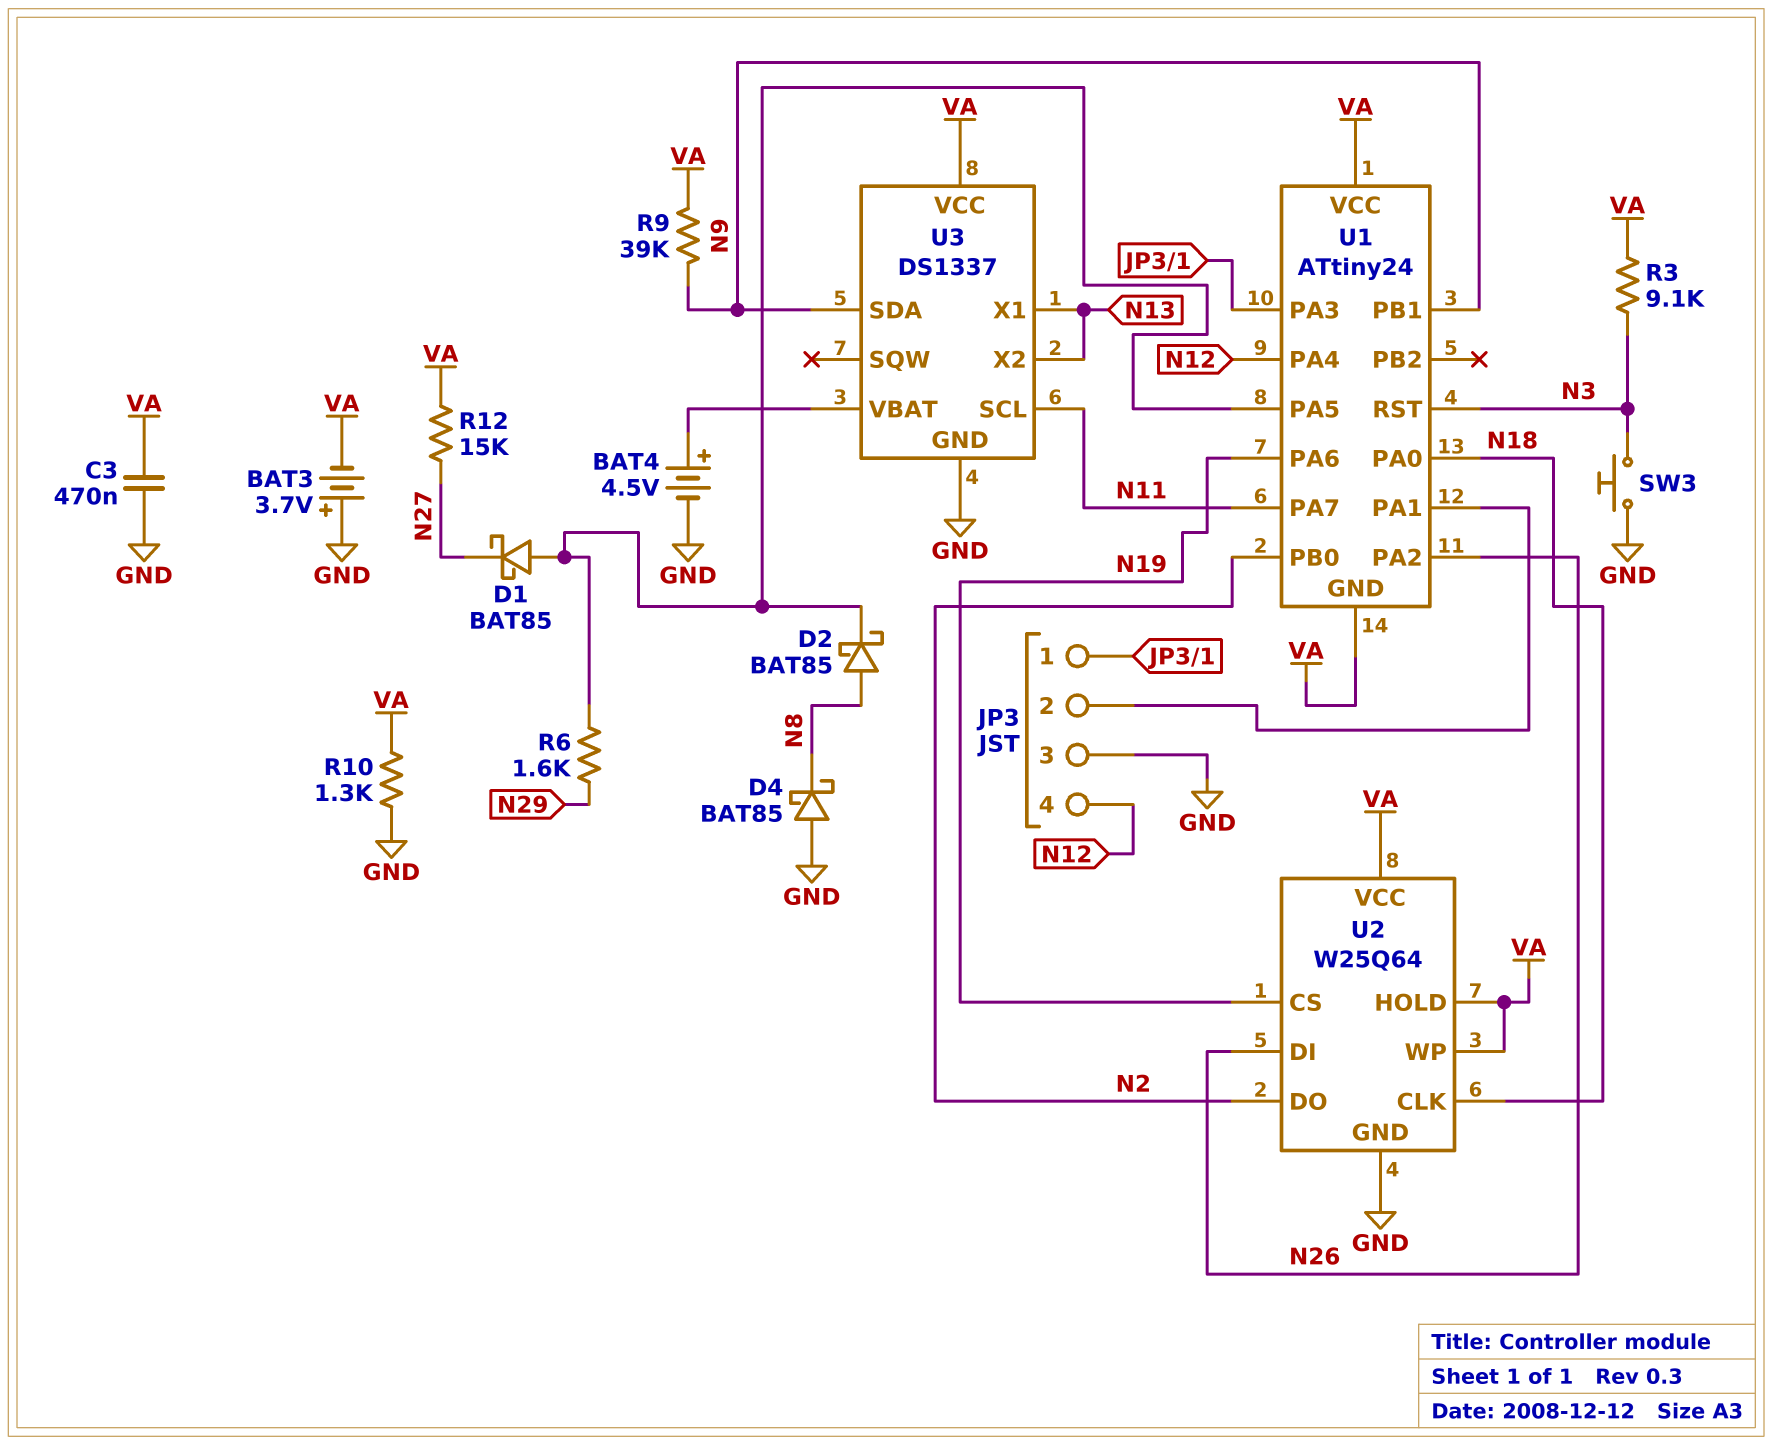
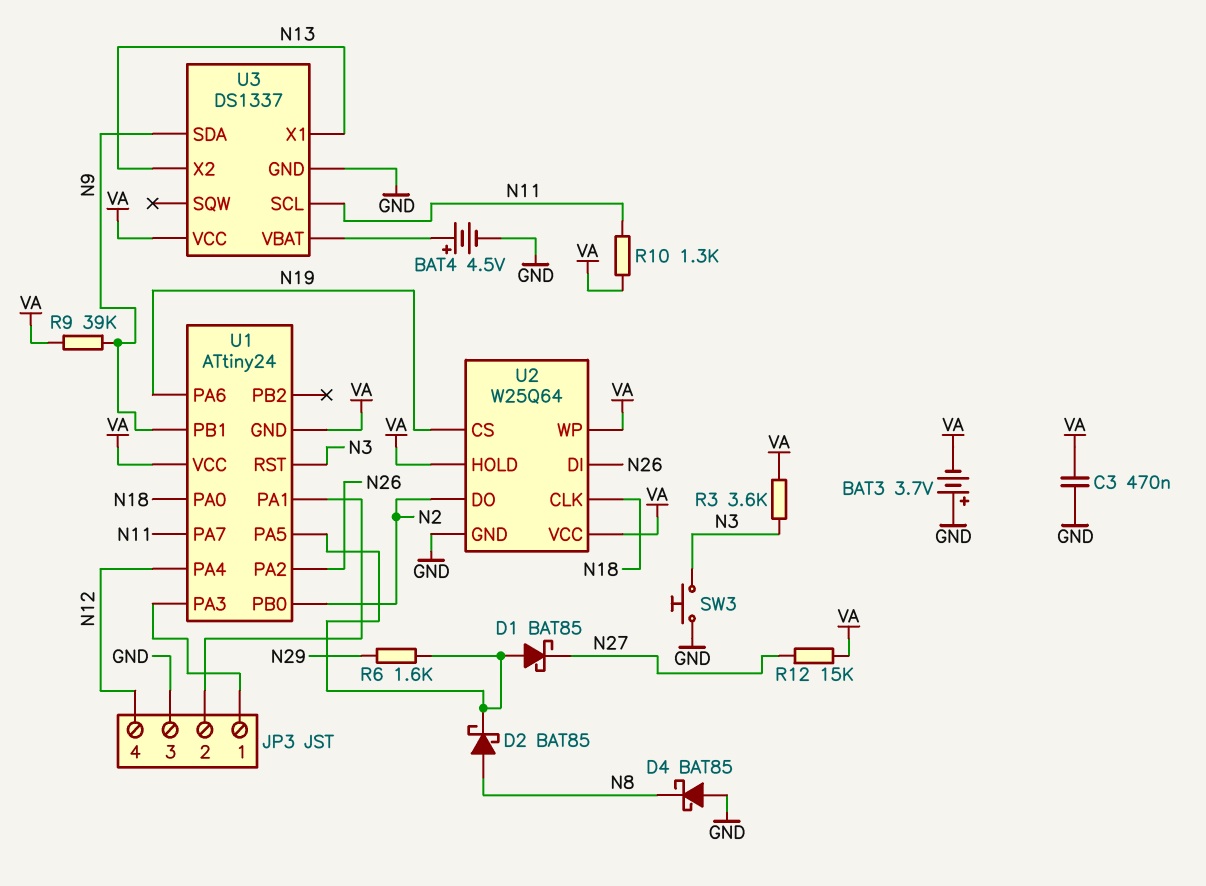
R3: 9.1k (N3, VA) -> 3.6k (N3, VA)
R10: 1.3k (GND, VA) -> 1.3k (N11, VA)

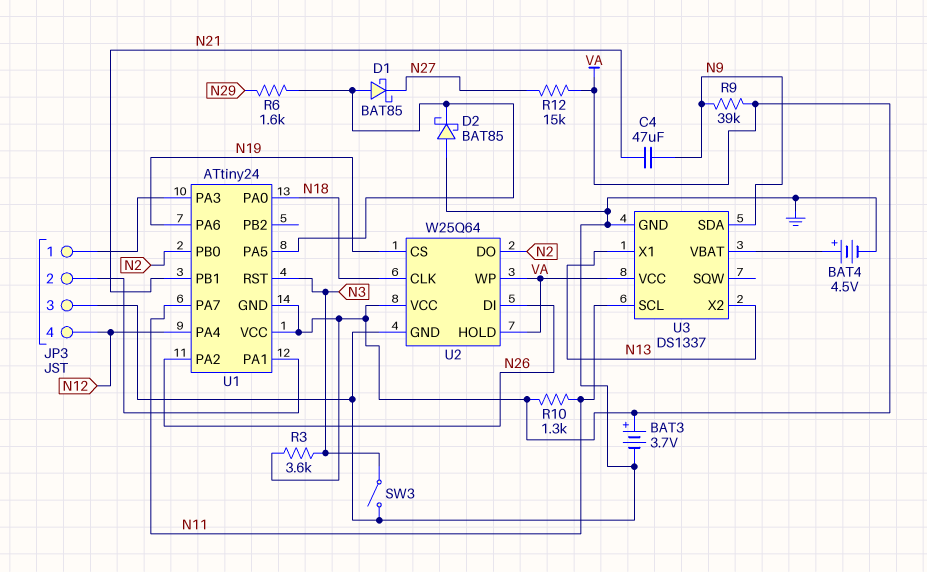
BAT3: 3.7V (plus GND, minus VA) -> 3.7V (plus VA, minus GND)
C3: 470nF (GND, VA) -> none
C4: none -> 47uF (N9, N21)
D2: schottky BAT85 (A N8, K U1/PA5) -> schottky BAT85 (A GND, K U1/PA5)
D4: schottky BAT85 (A GND, K N8) -> none
SW3: button (GND, N3) -> switch (GND, N3)
U1 pin PB1: N9 -> N21

